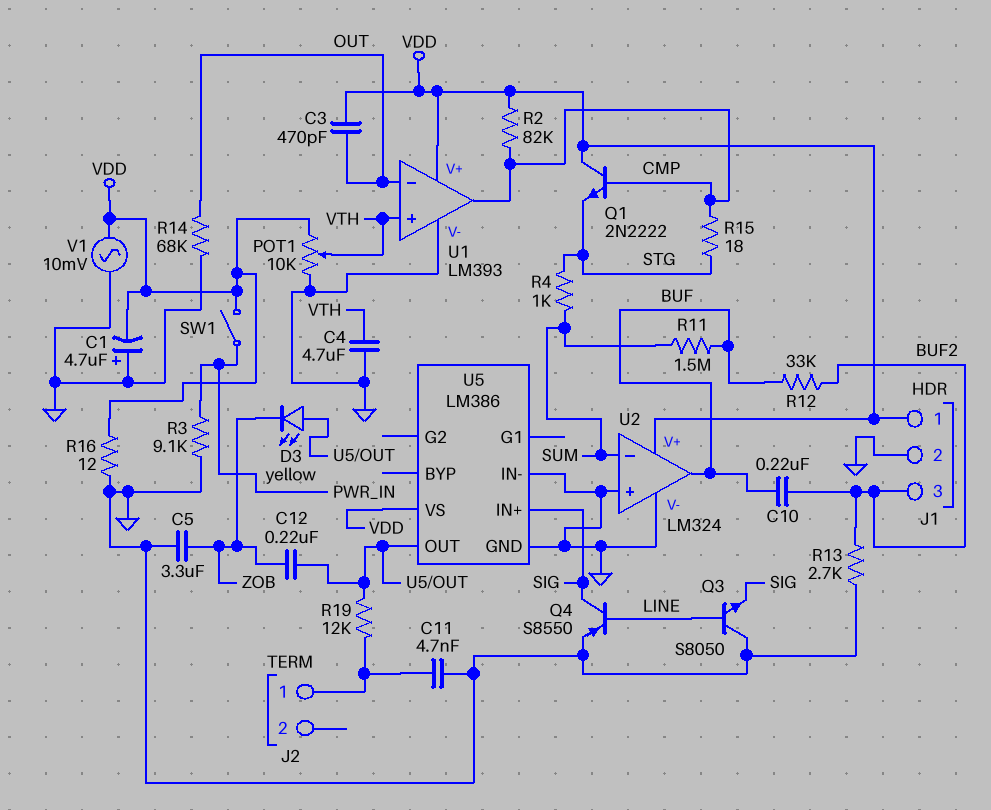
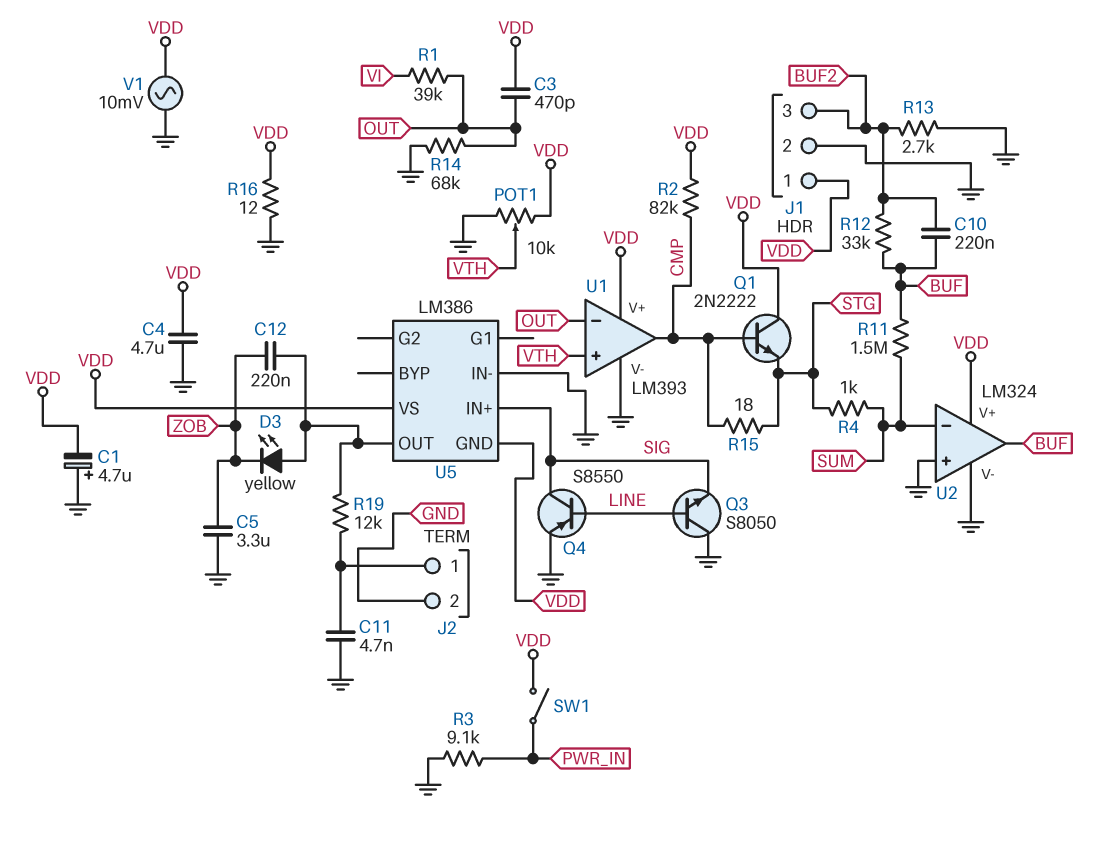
C4: 4.7uF (GND, VTH) -> 4.7uF (GND, VDD)
J2 pin 2: none -> GND
R1: none -> 39k (OUT, VI)
U5 pin GND: GND -> VDD

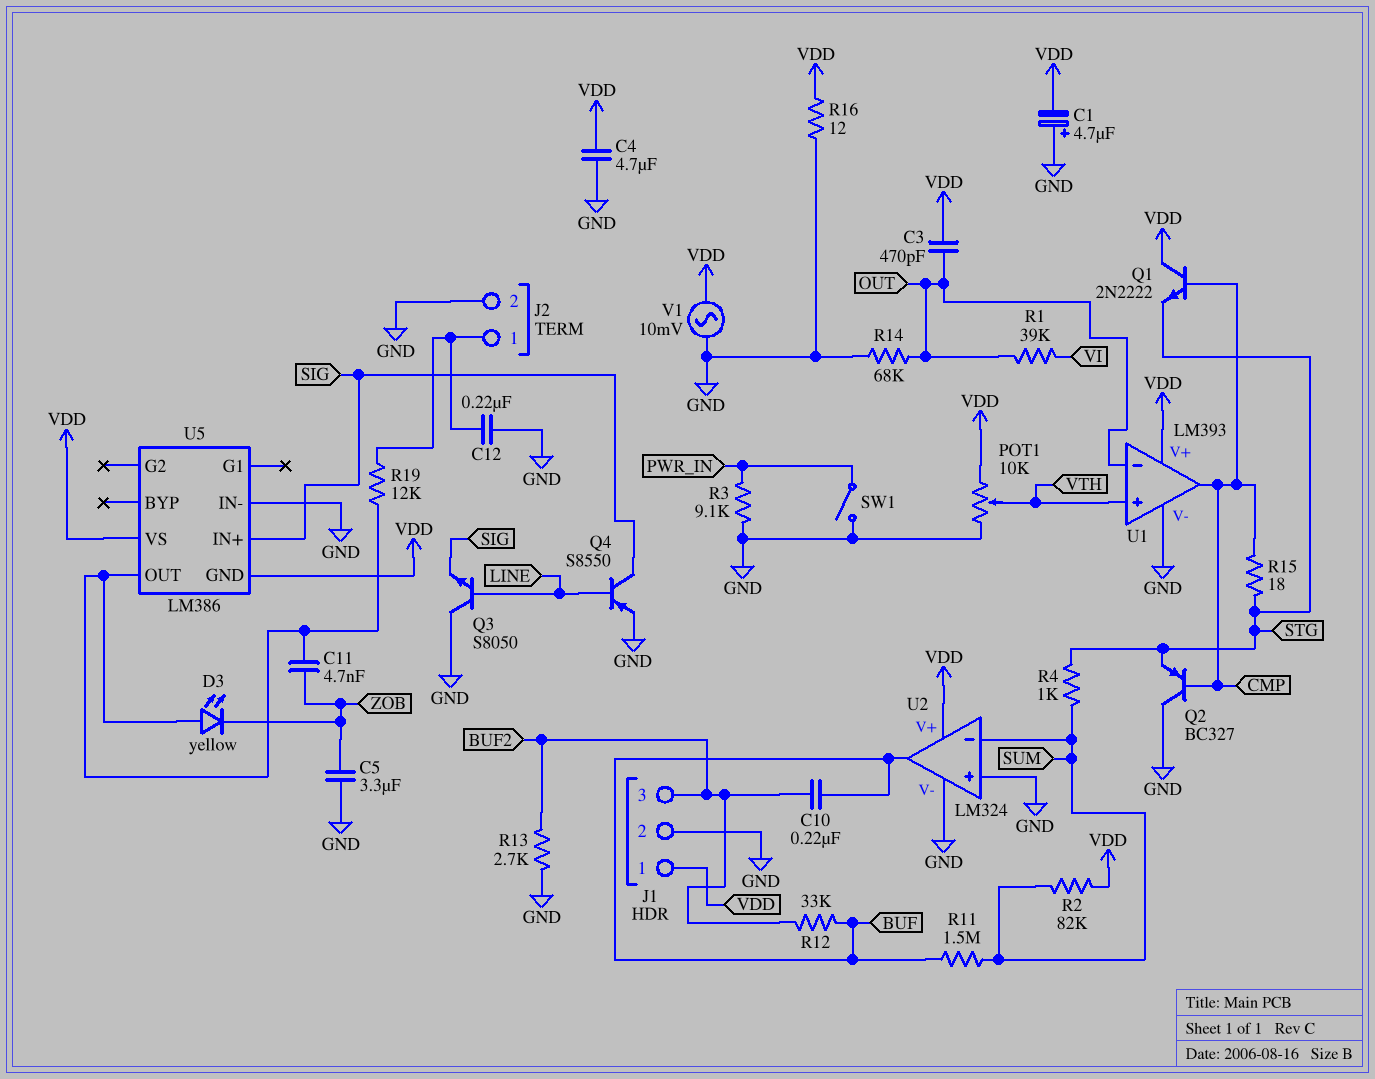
C11: 4.7nF (GND, J2/1) -> 4.7nF (U5/OUT, ZOB)
C12: 220nF (U5/OUT, ZOB) -> 220nF (GND, J2/1)
Q2: none -> PNP BC327 (B CMP, C GND, E STG)
R2: 82k (CMP, VDD) -> 82k (SUM, VDD)
SW1: switch (PWR_IN, VDD) -> switch (GND, PWR_IN)

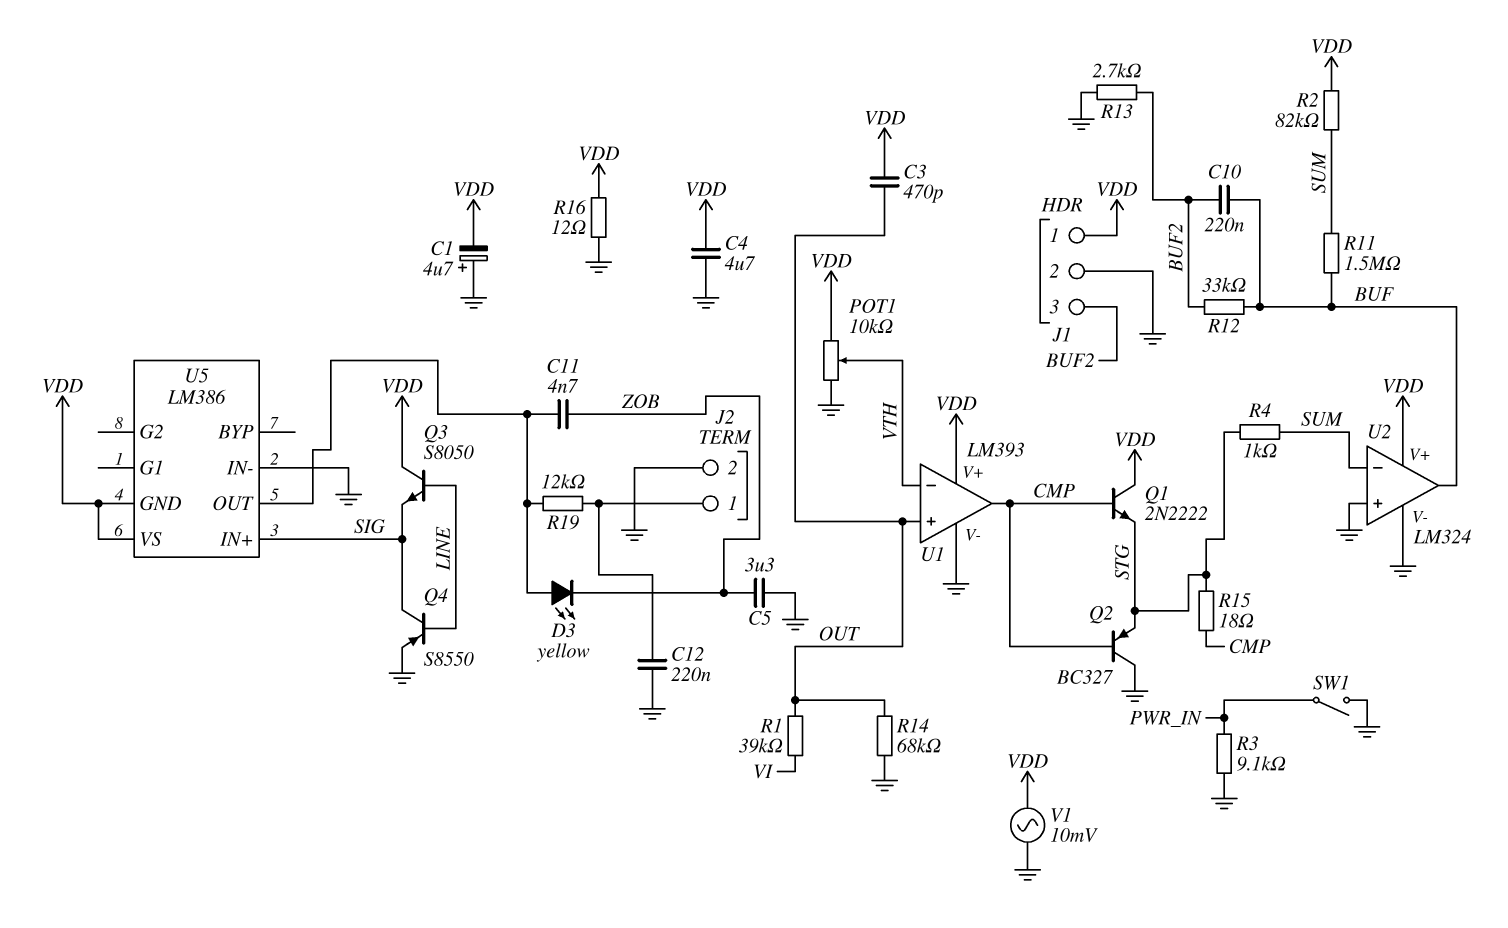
Q3: NPN S8050 (B LINE, C GND, E SIG) -> NPN S8050 (B LINE, C VDD, E SIG)
U1 pin in+: VTH -> OUT
U1 pin in-: OUT -> VTH

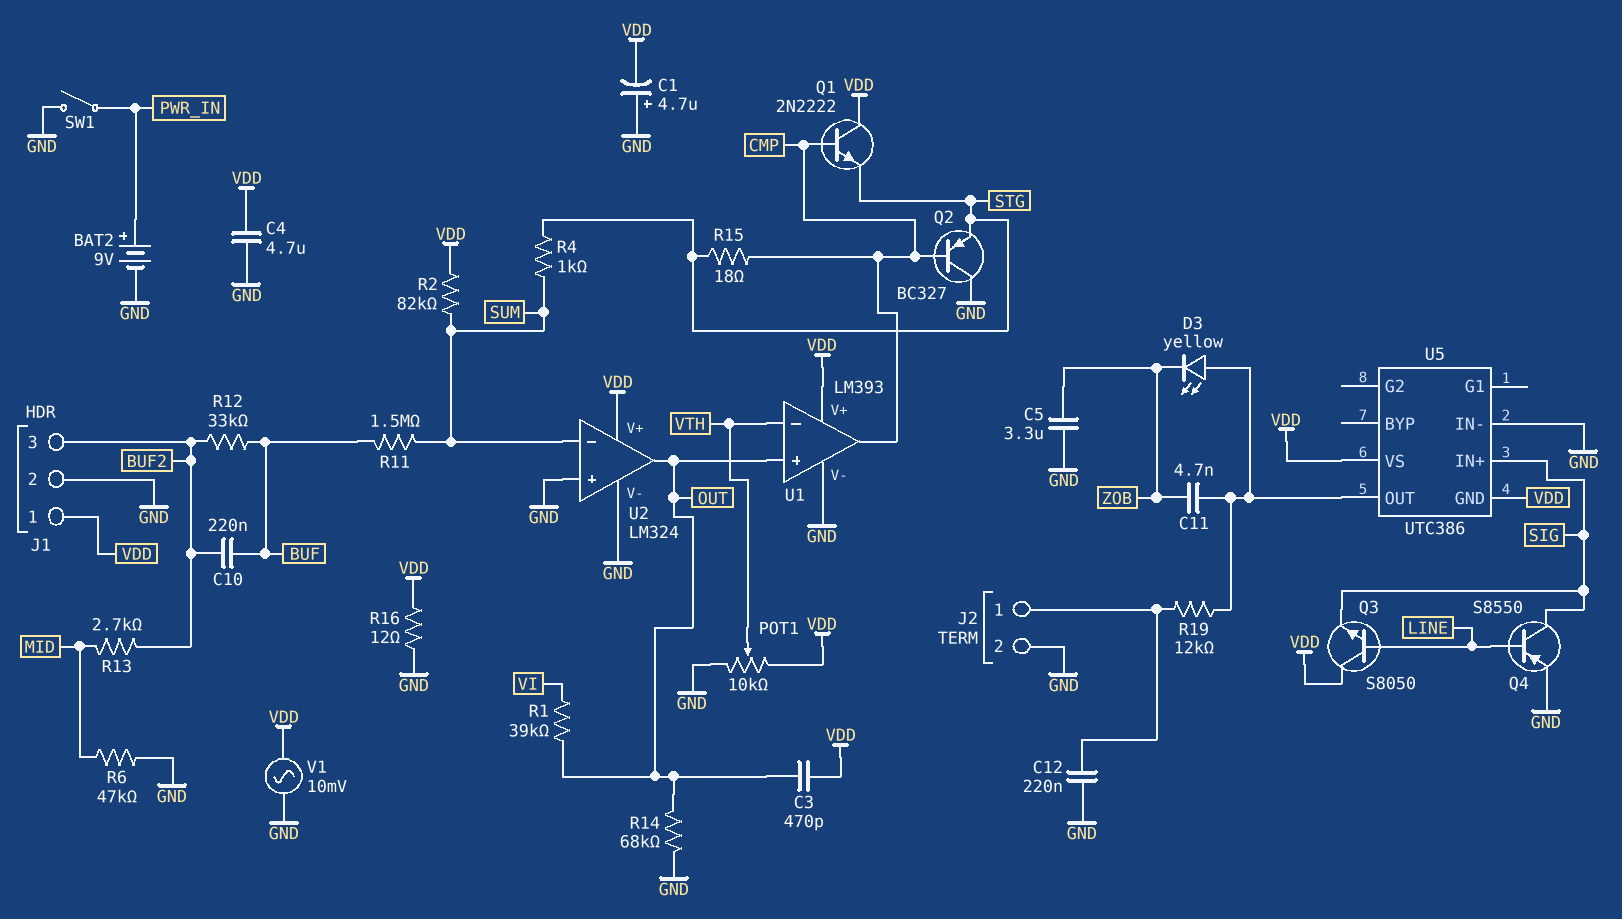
BAT2: none -> 9V (plus PWR_IN, minus GND)
R3: 9.1k (GND, PWR_IN) -> none
R6: none -> 47k (GND, MID)
R13: 2.7k (BUF2, GND) -> 2.7k (BUF2, MID)
U2 pin out: BUF -> OUT
U5: LM386 -> UTC386

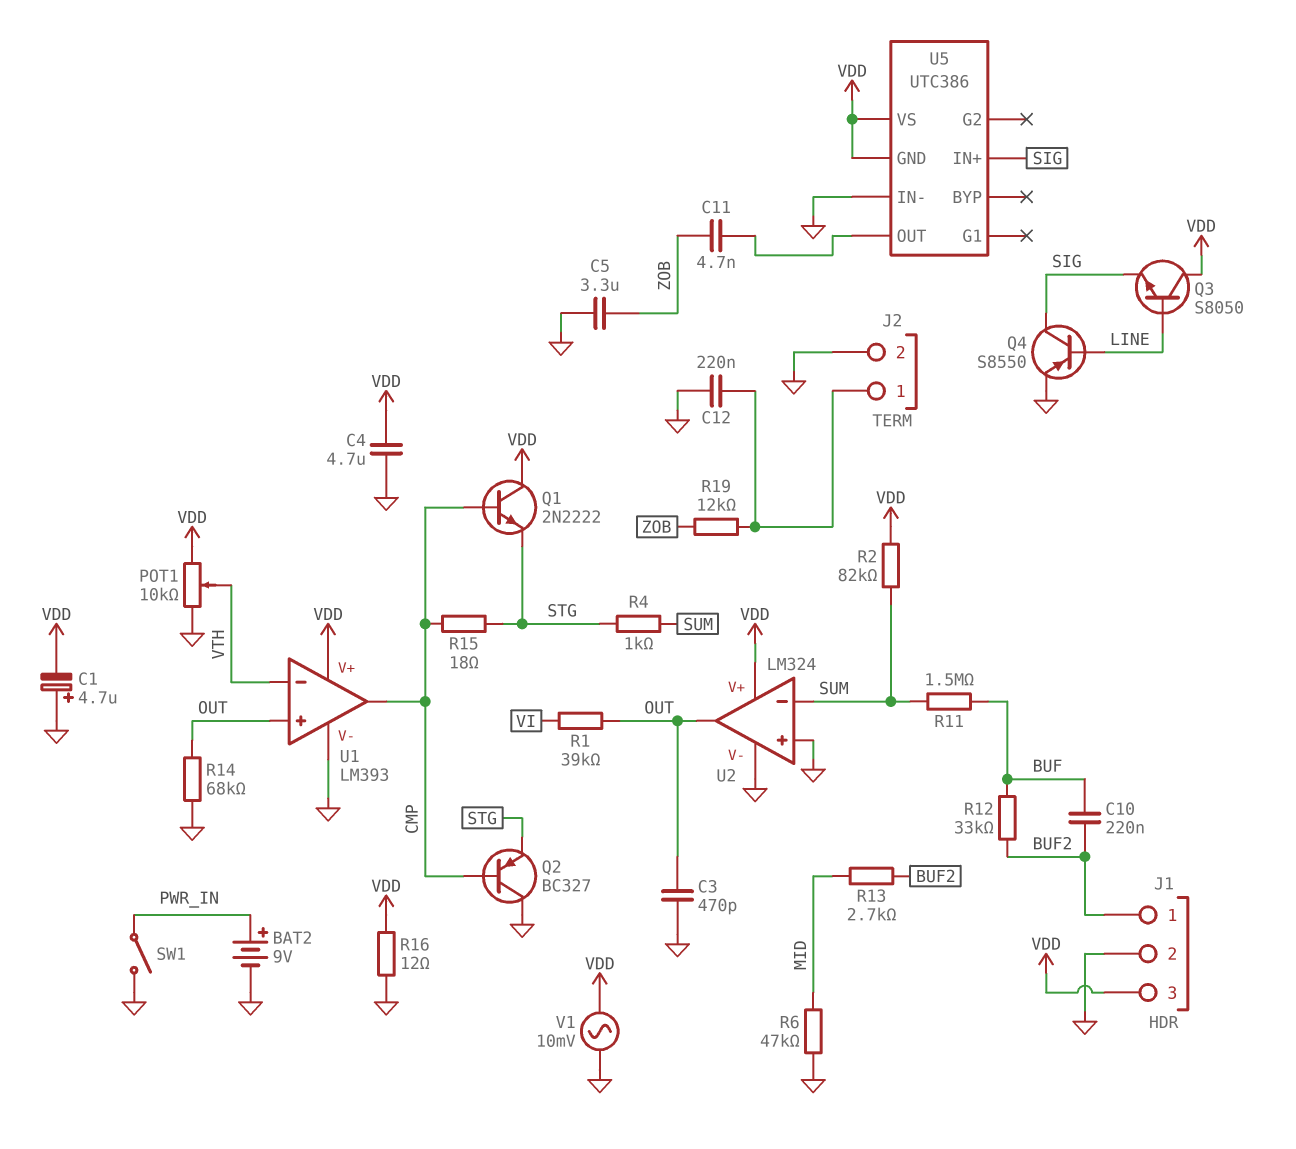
C3: 470pF (OUT, VDD) -> 470pF (GND, OUT)
D3: LED yellow (A U5/OUT, K ZOB) -> none
J1 pin 1: VDD -> BUF2
J1 pin 3: BUF2 -> VDD
R19: 12k (J2/1, U5/OUT) -> 12k (J2/1, ZOB)

